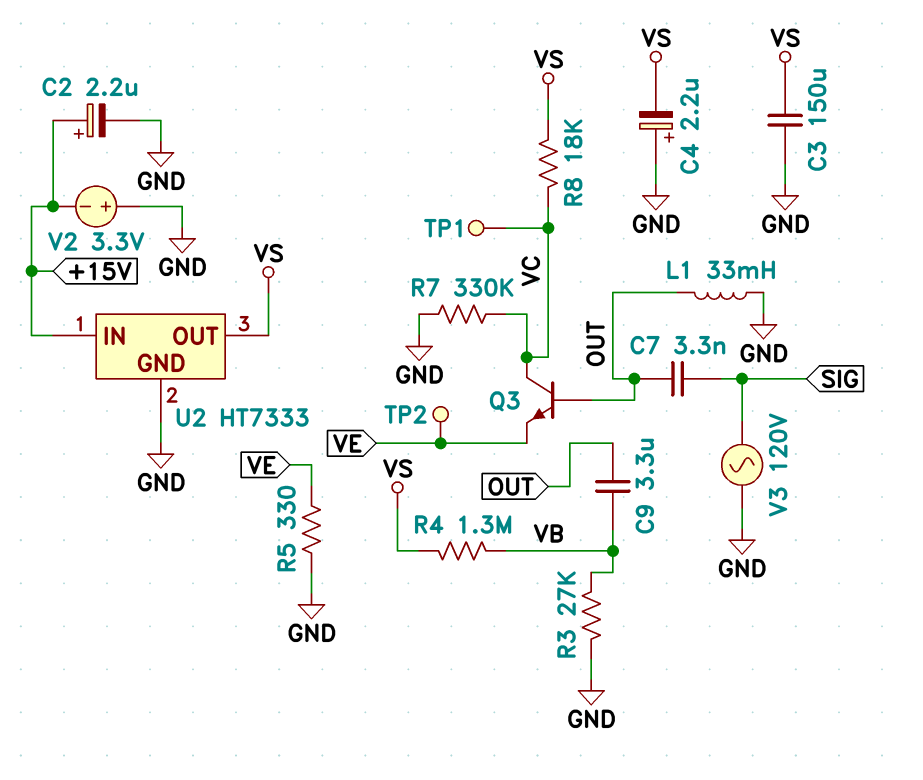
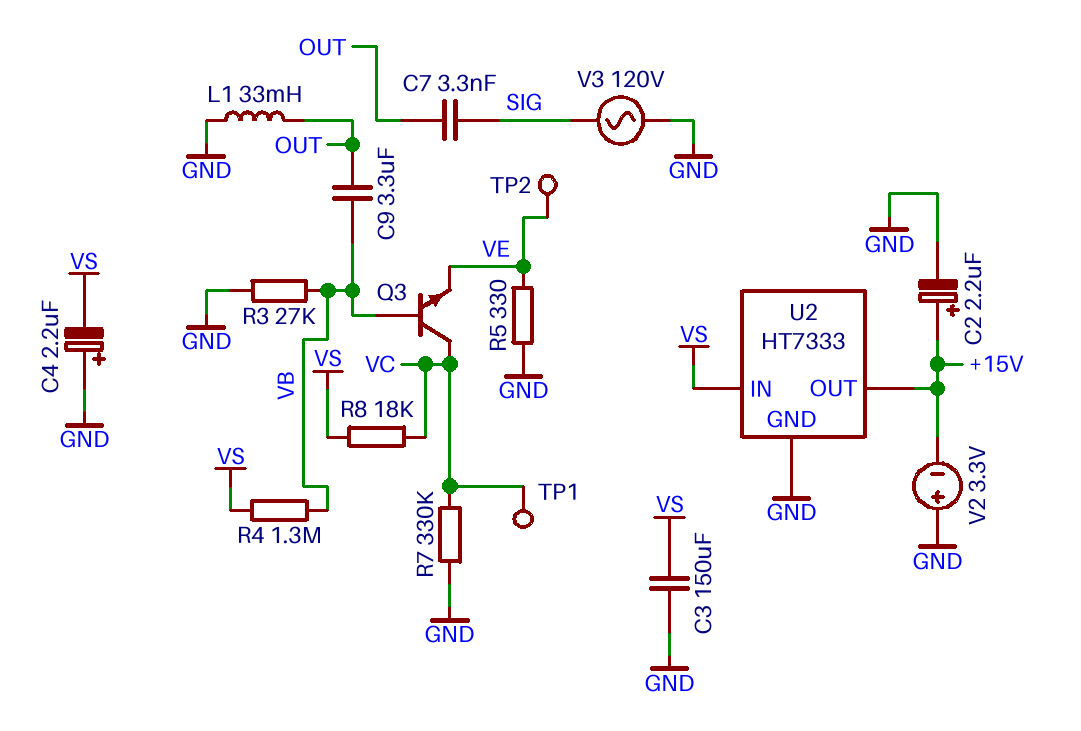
Q3: NPN (B OUT, C VC, E VE) -> NPN (B VB, C VC, E VE)
U2 pin IN: +15V -> VS
U2 pin OUT: VS -> +15V

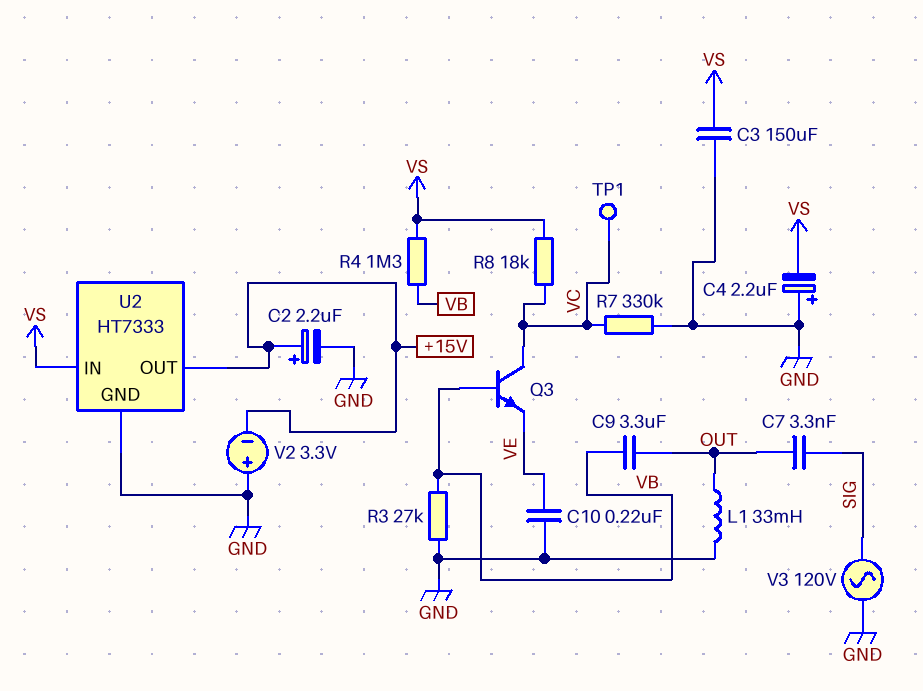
C10: none -> 220nF (GND, VE)
R5: 330 (GND, VE) -> none
TP2: test point (VE) -> none

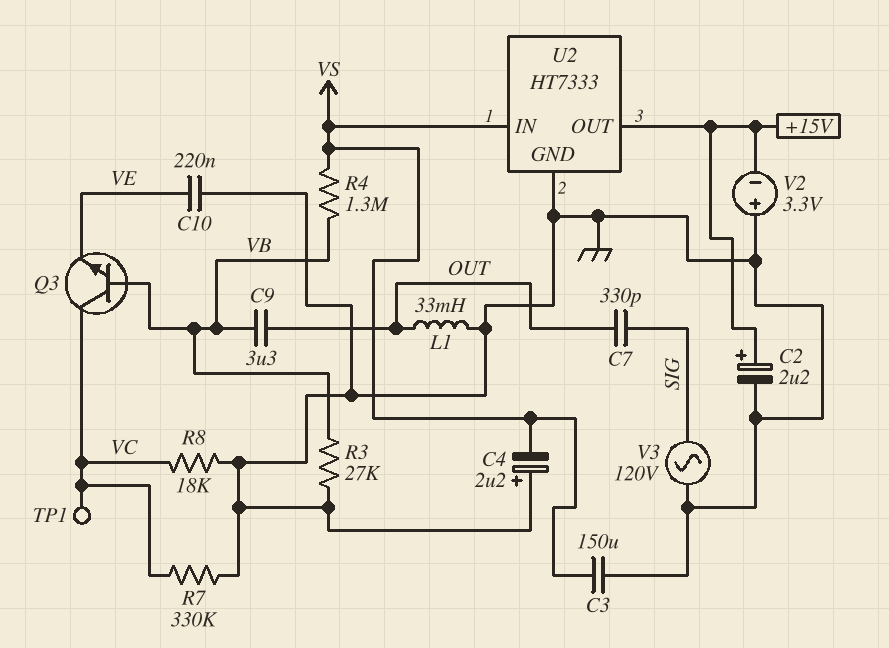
C7: 3.3nF (OUT, SIG) -> 330pF (OUT, SIG)
R8: 18k (VC, VS) -> 18k (GND, VC)

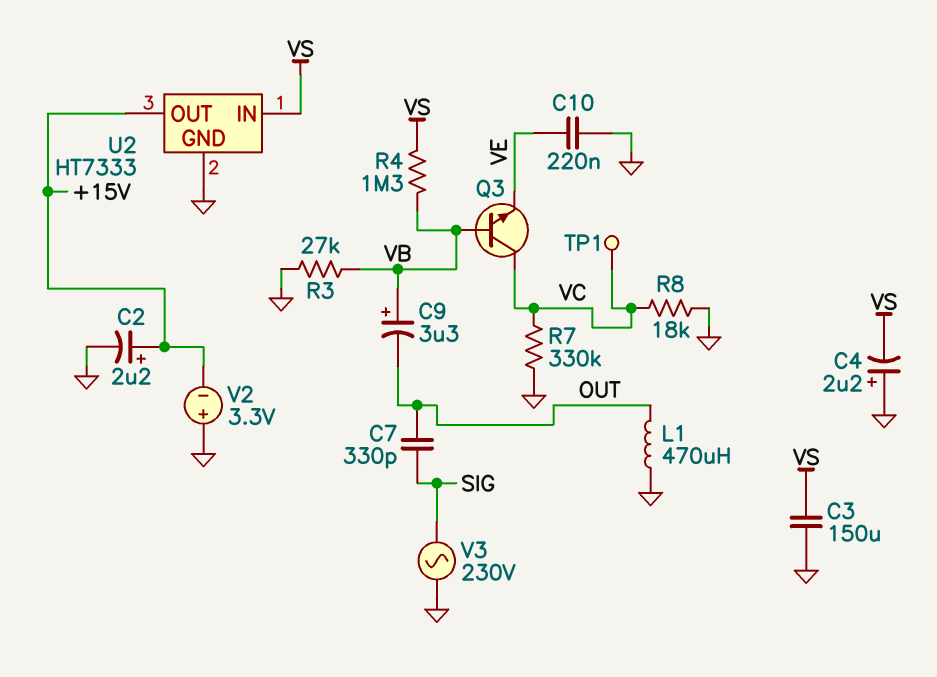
C9: 3.3uF (OUT, VB) -> 3.3uF (plus VB, minus OUT)
L1: 33mH (GND, OUT) -> 470uH (GND, OUT)
V3: AC 120V (GND, SIG) -> AC 230V (GND, SIG)

